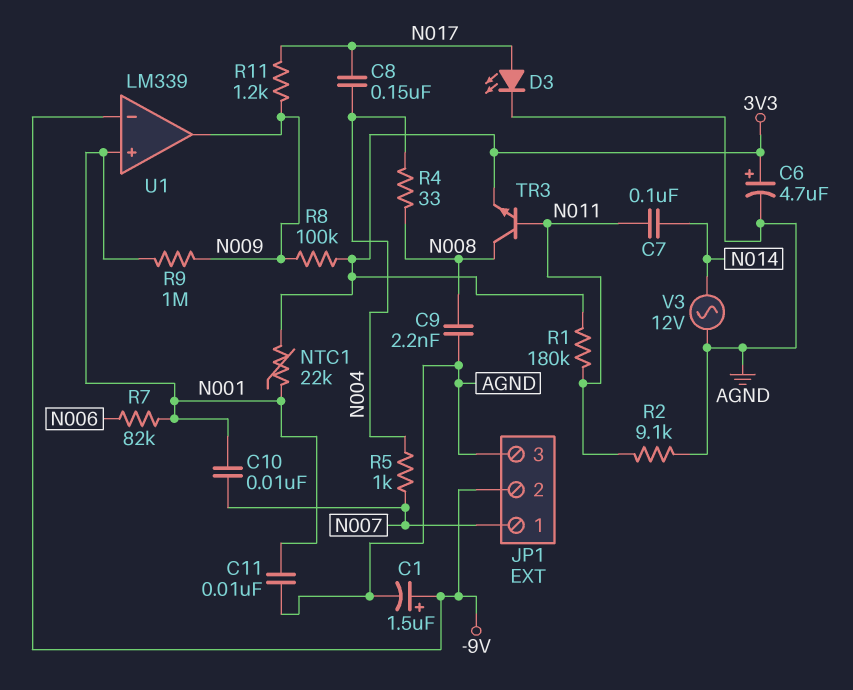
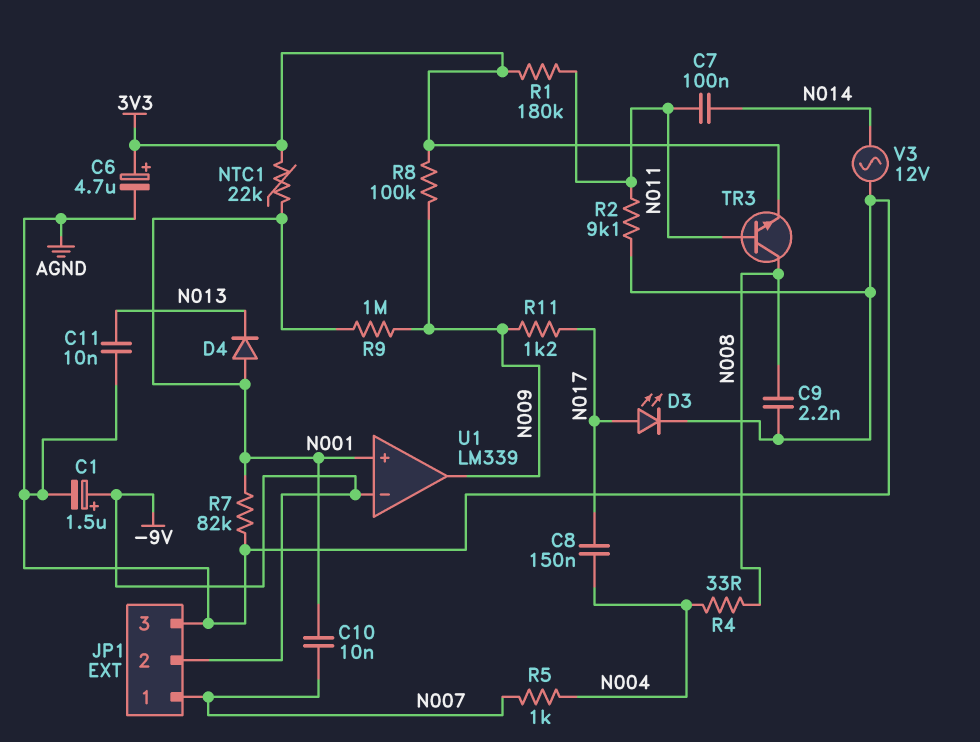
C11: 10nF (AGND, N001) -> 10nF (AGND, N013)
D4: none -> diode (A N001, K N013)
R7: 82k (N001, N006) -> 82k (AGND, N001)

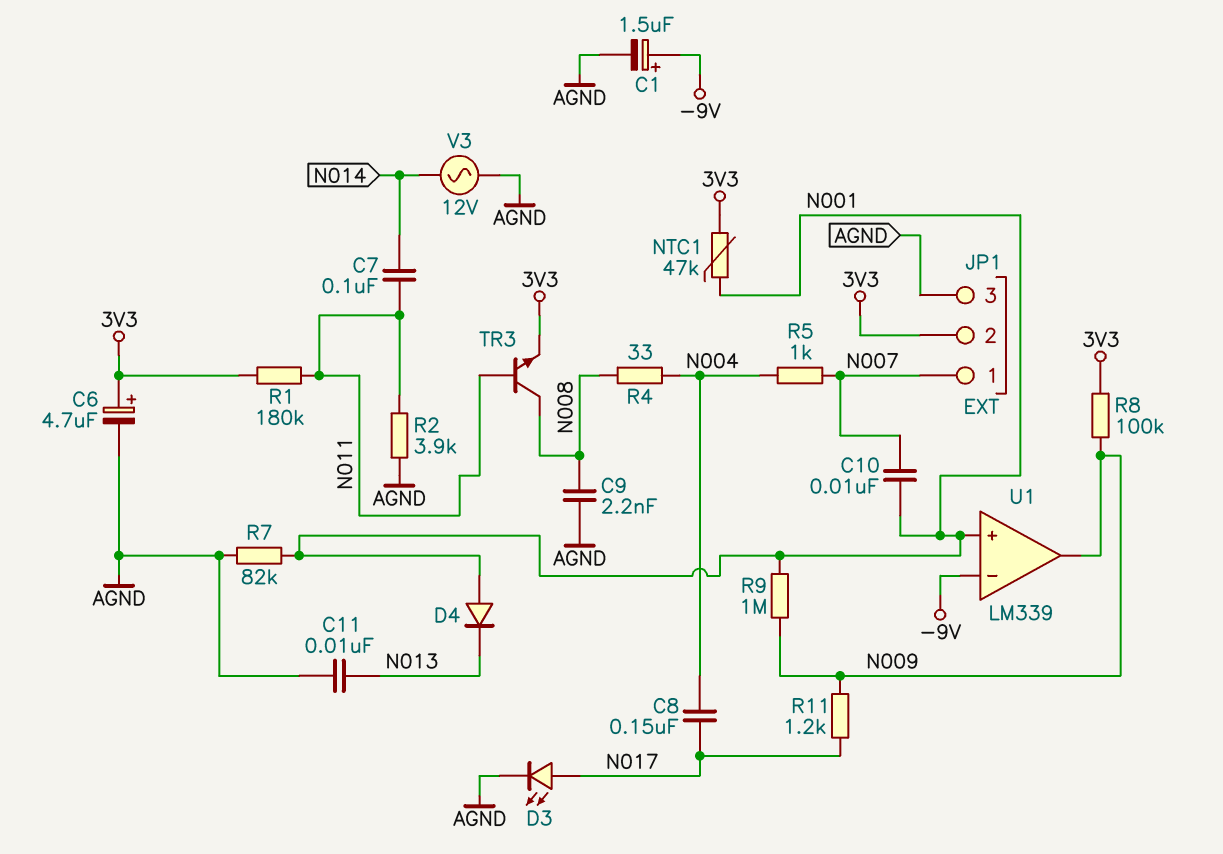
JP1 pin 2: -9V -> 3V3
NTC1: 22k (3V3, N001) -> 47k (3V3, N001)
R2: 9.1k (AGND, N011) -> 3.9k (AGND, N011)

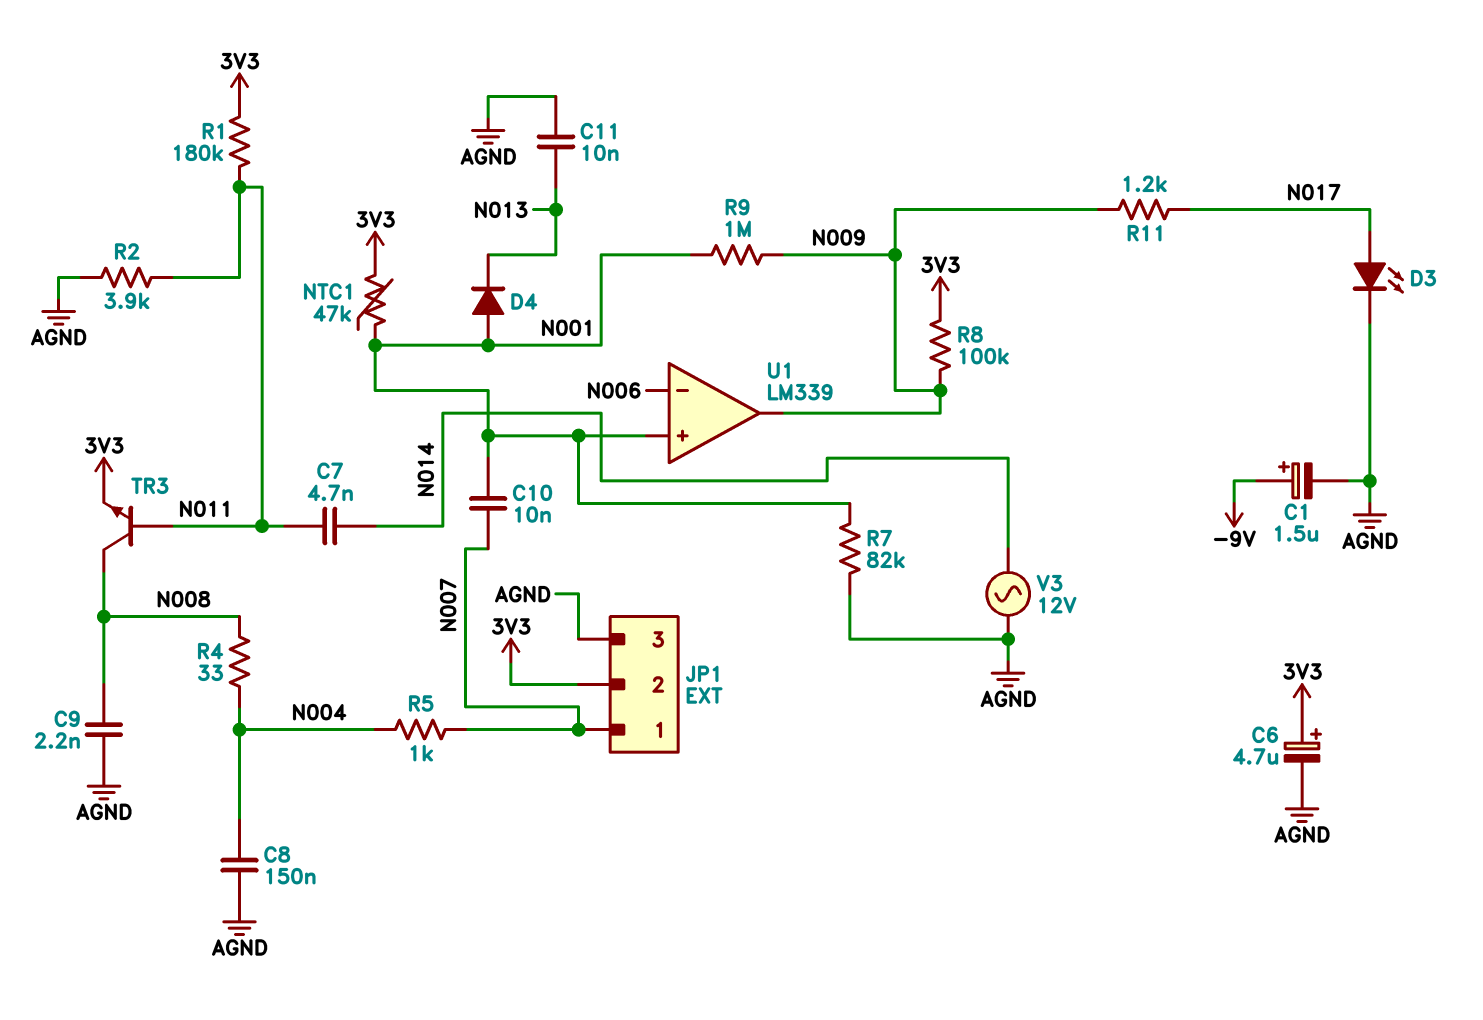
C7: 100nF (N011, N014) -> 4.7nF (N011, N014)
C8: 150nF (N004, N017) -> 150nF (AGND, N004)
U1 pin in-: -9V -> N006

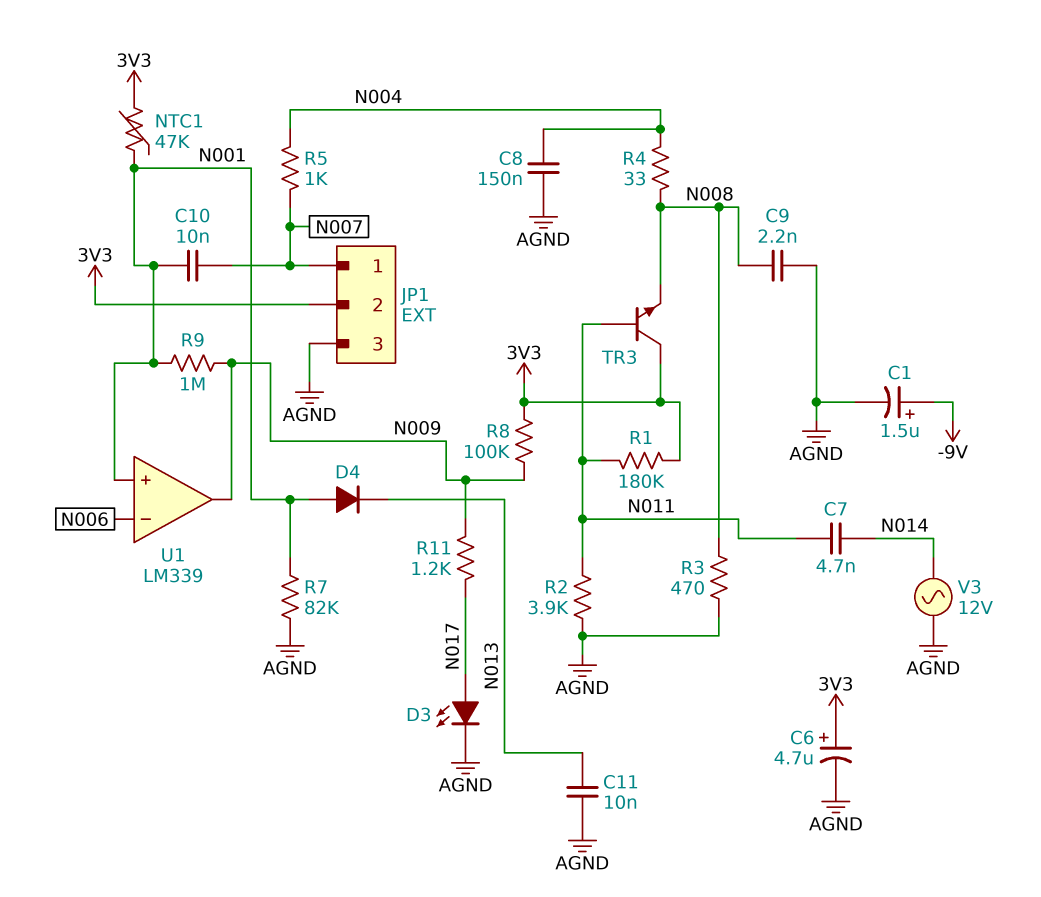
R3: none -> 470 (AGND, N008)
TR3: NPN (B N011, C N008, E 3V3) -> NPN (B N011, C 3V3, E N008)

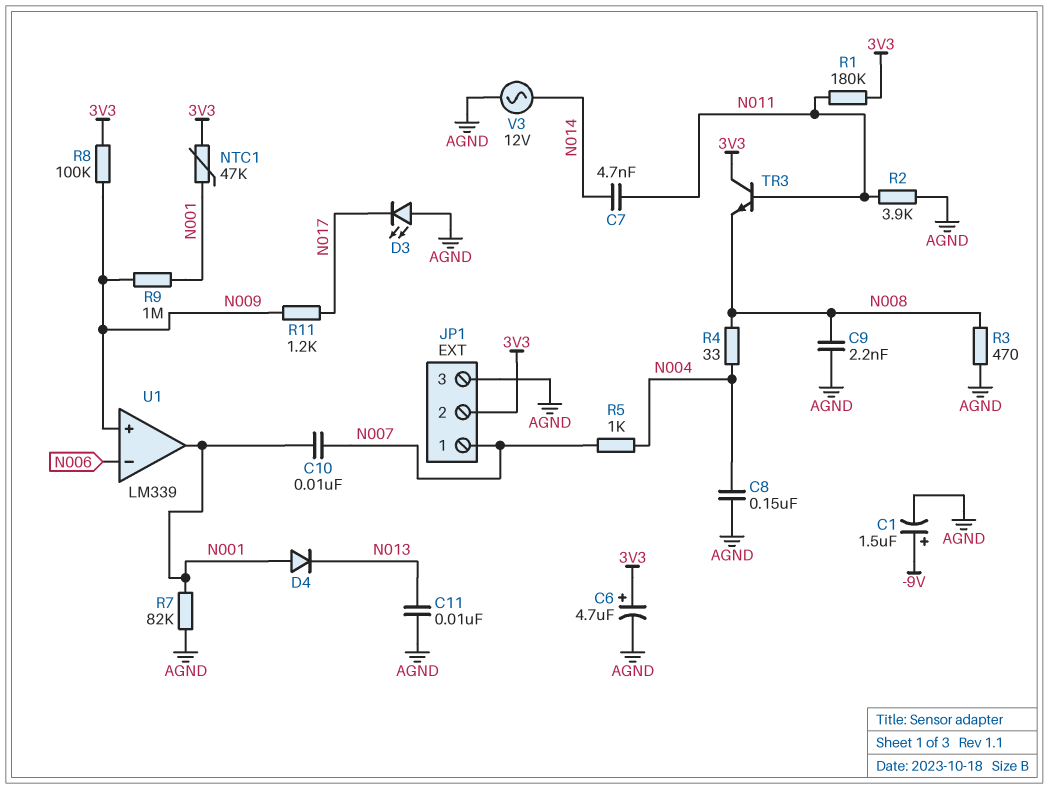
D3: LED (A N017, K AGND) -> LED (A AGND, K N017)
U1 pin in+: N001 -> N009
U1 pin out: N009 -> N001

